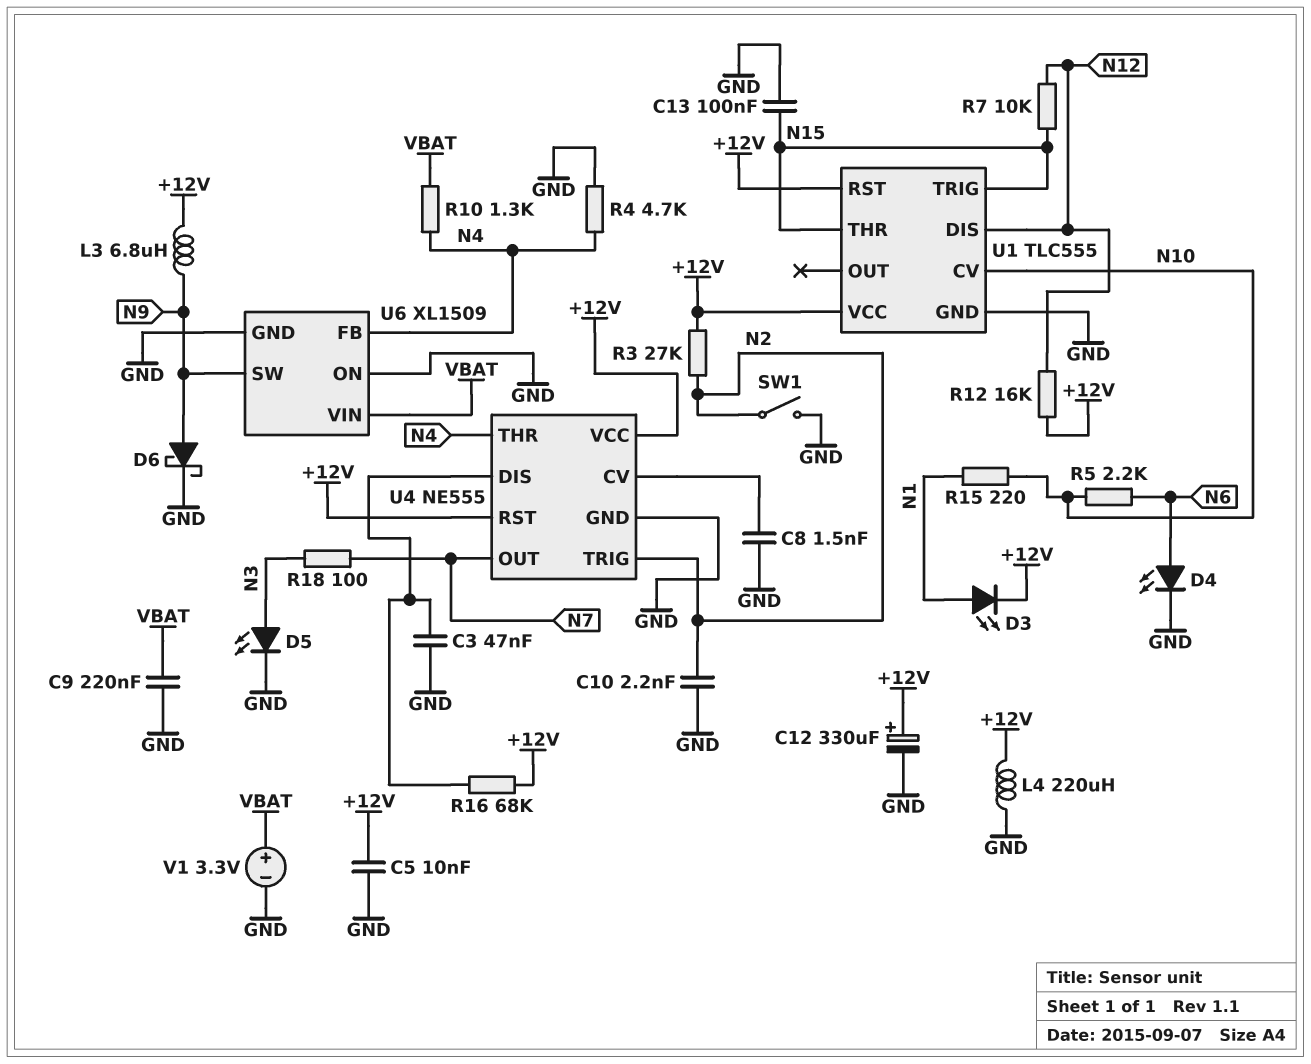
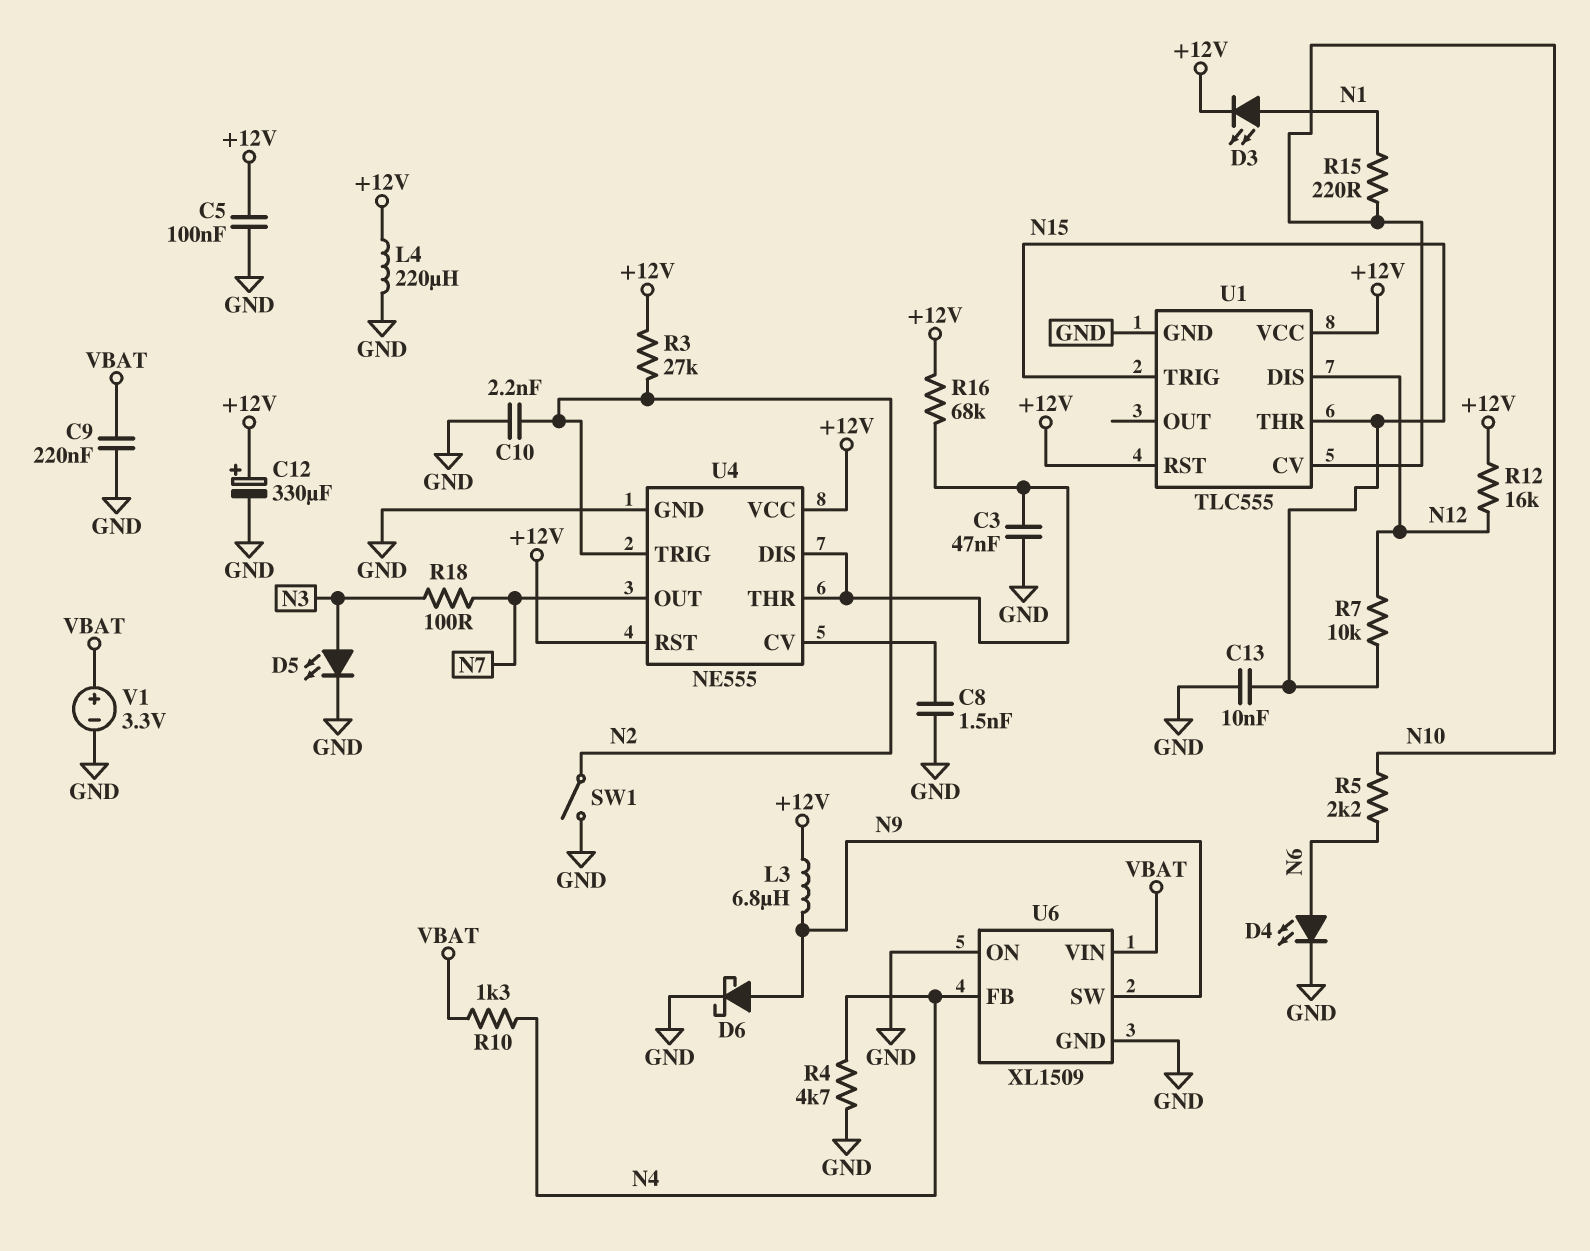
C5: 10nF (+12V, GND) -> 100nF (+12V, GND)
C13: 100nF (GND, N15) -> 10nF (GND, N15)
U4 pin THR: N4 -> U4/DIS

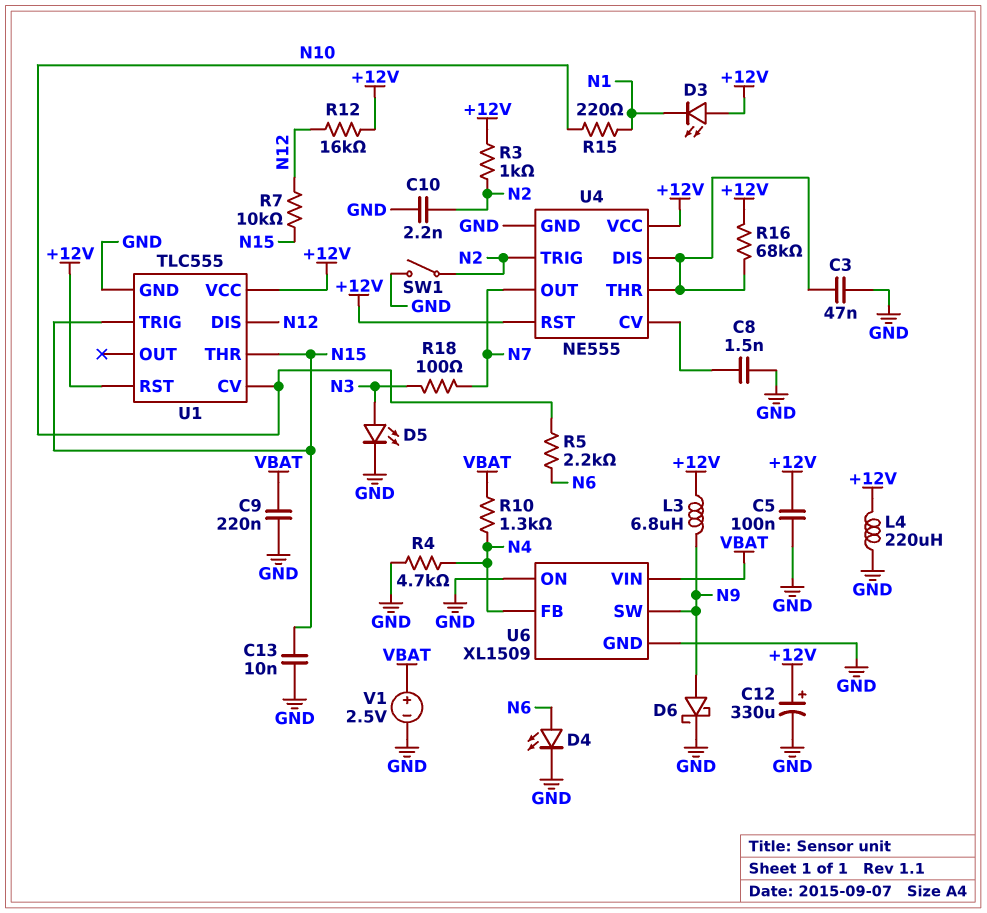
D3: LED (A N1, K +12V) -> LED (A +12V, K N1)
R3: 27k (+12V, N2) -> 1k (+12V, N2)
V1: 3.3V (plus VBAT, minus GND) -> 2.5V (plus VBAT, minus GND)

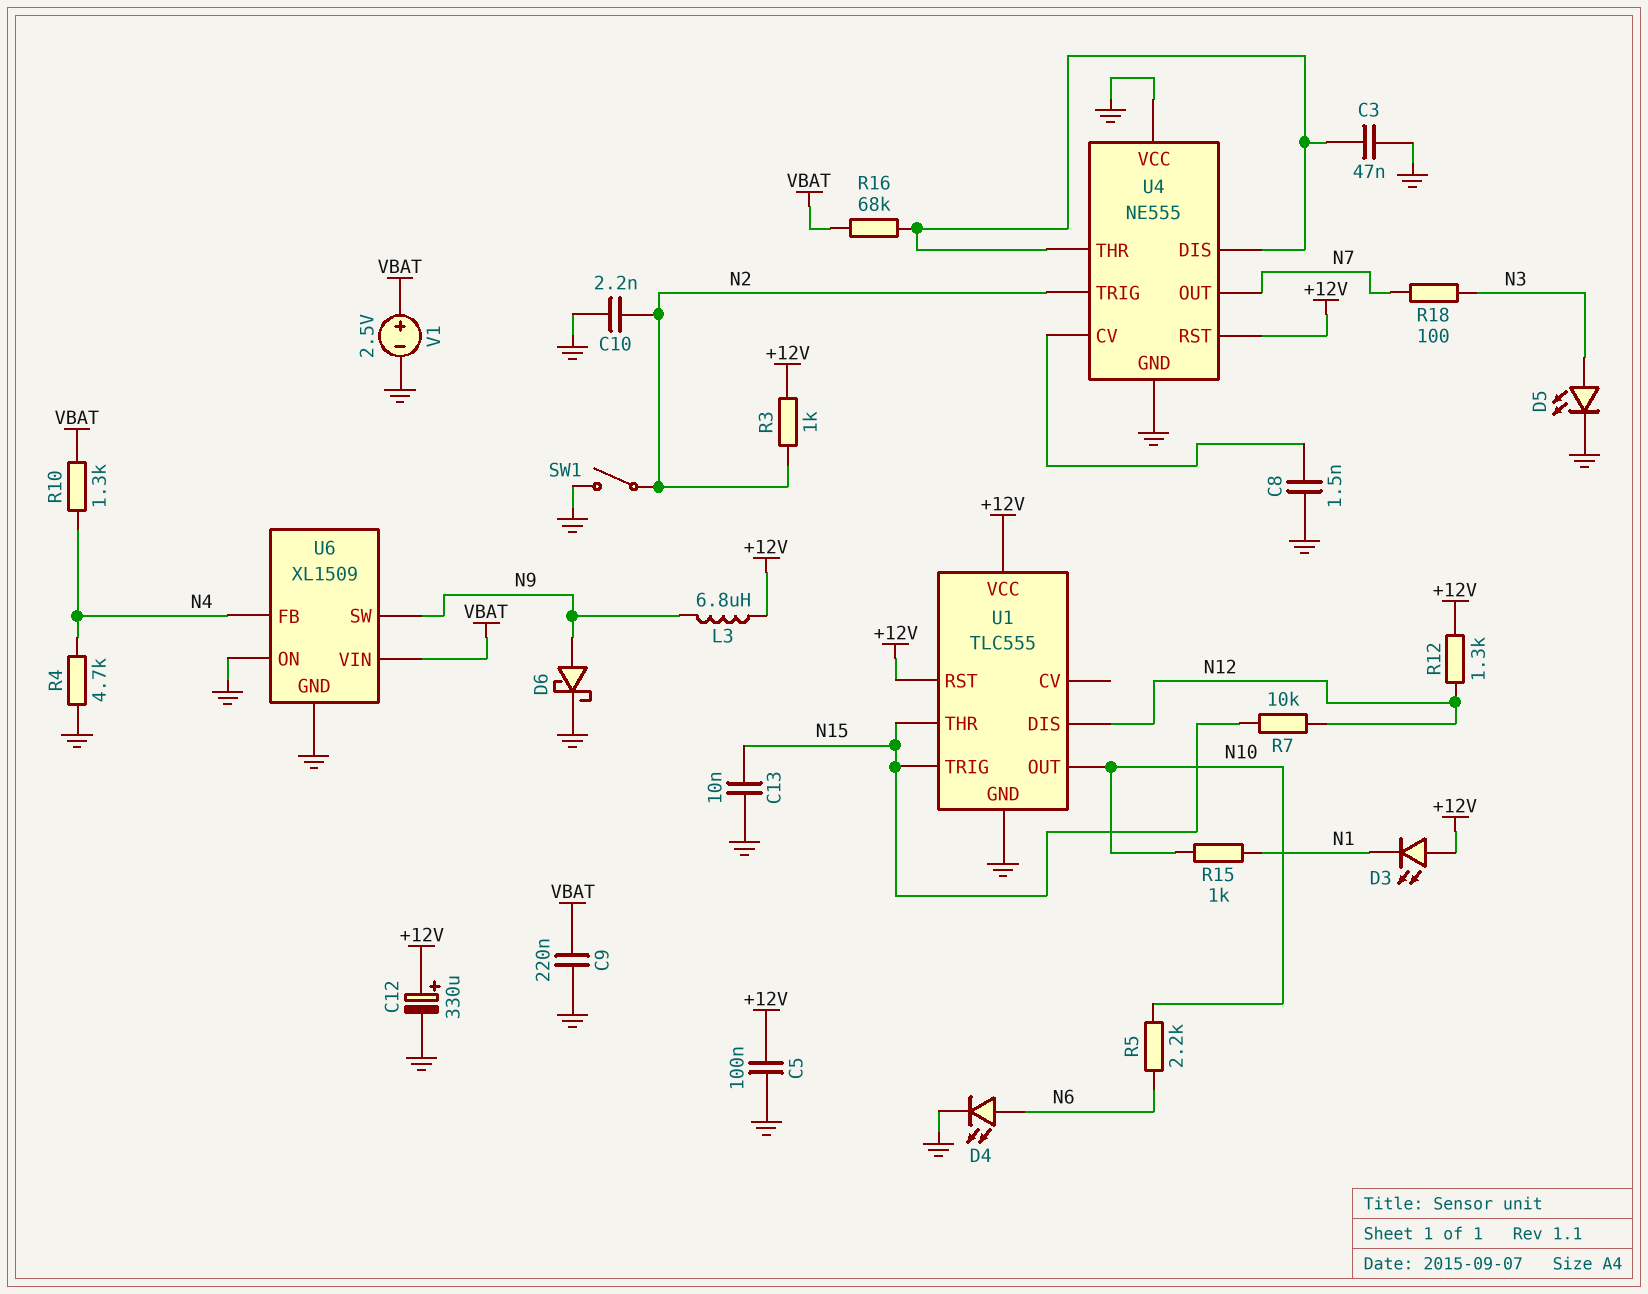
L4: 220uH (+12V, GND) -> none
R12: 16k (+12V, N12) -> 1.3k (+12V, N12)
R15: 220 (N1, N10) -> 1k (N1, N10)
R16: 68k (+12V, U4/DIS) -> 68k (U4/DIS, VBAT)
U1 pin CV: N10 -> none
U1 pin OUT: none -> N10
U4 pin VCC: +12V -> GND

